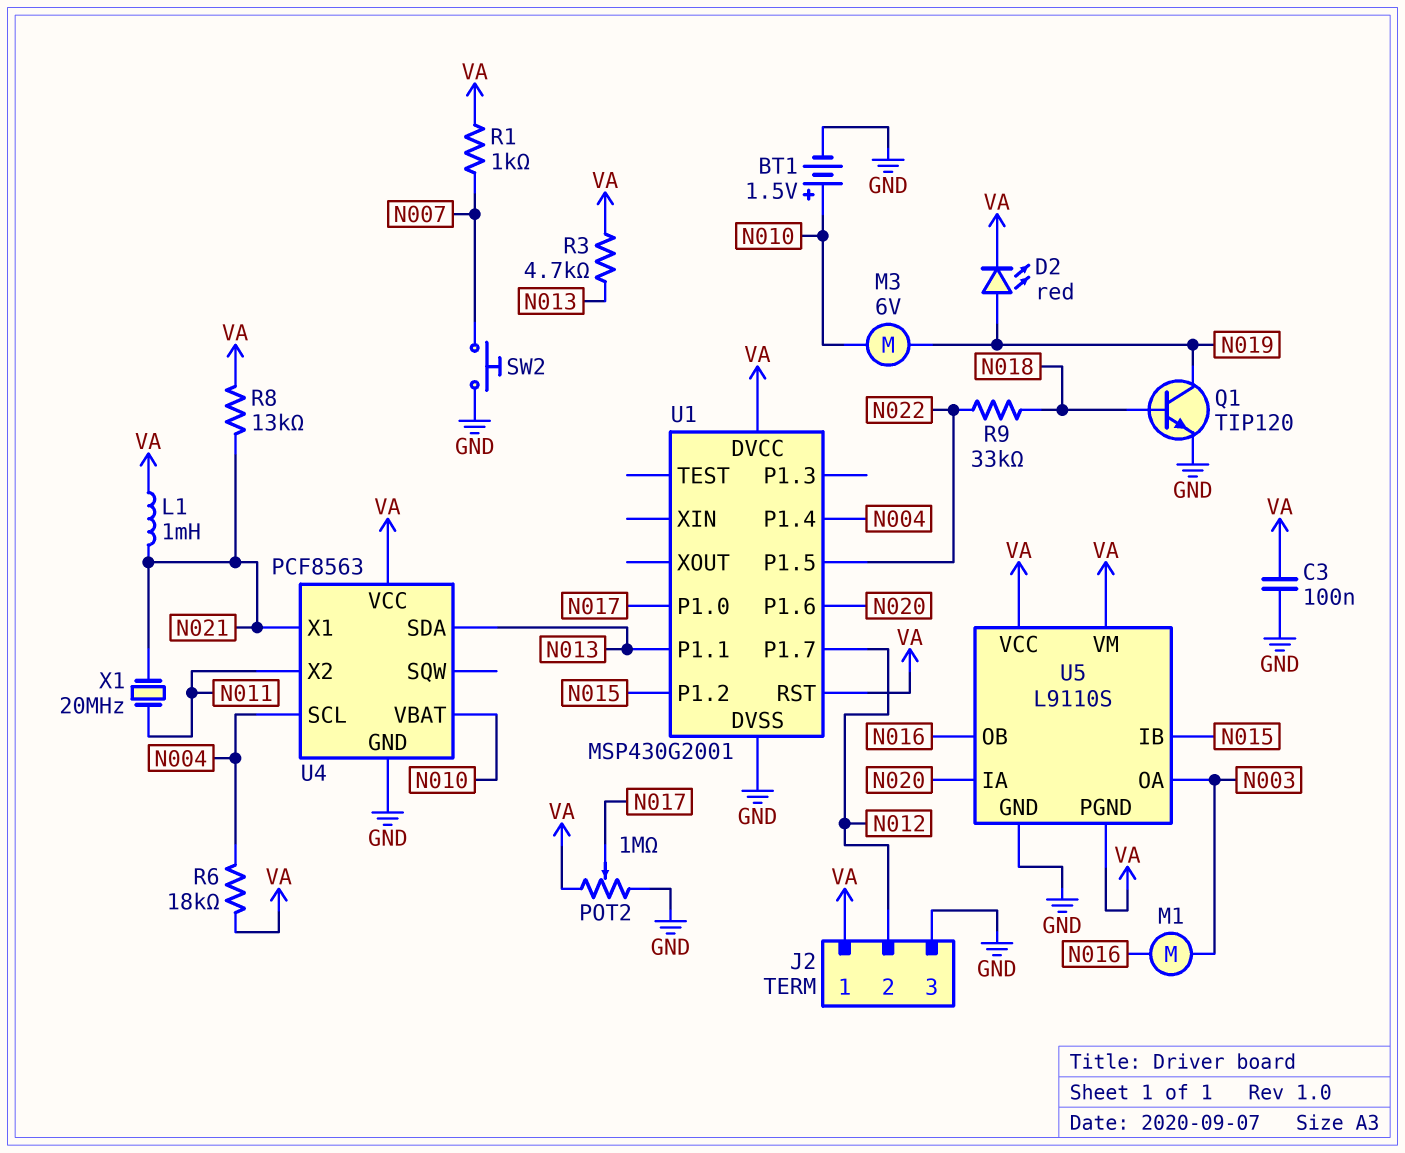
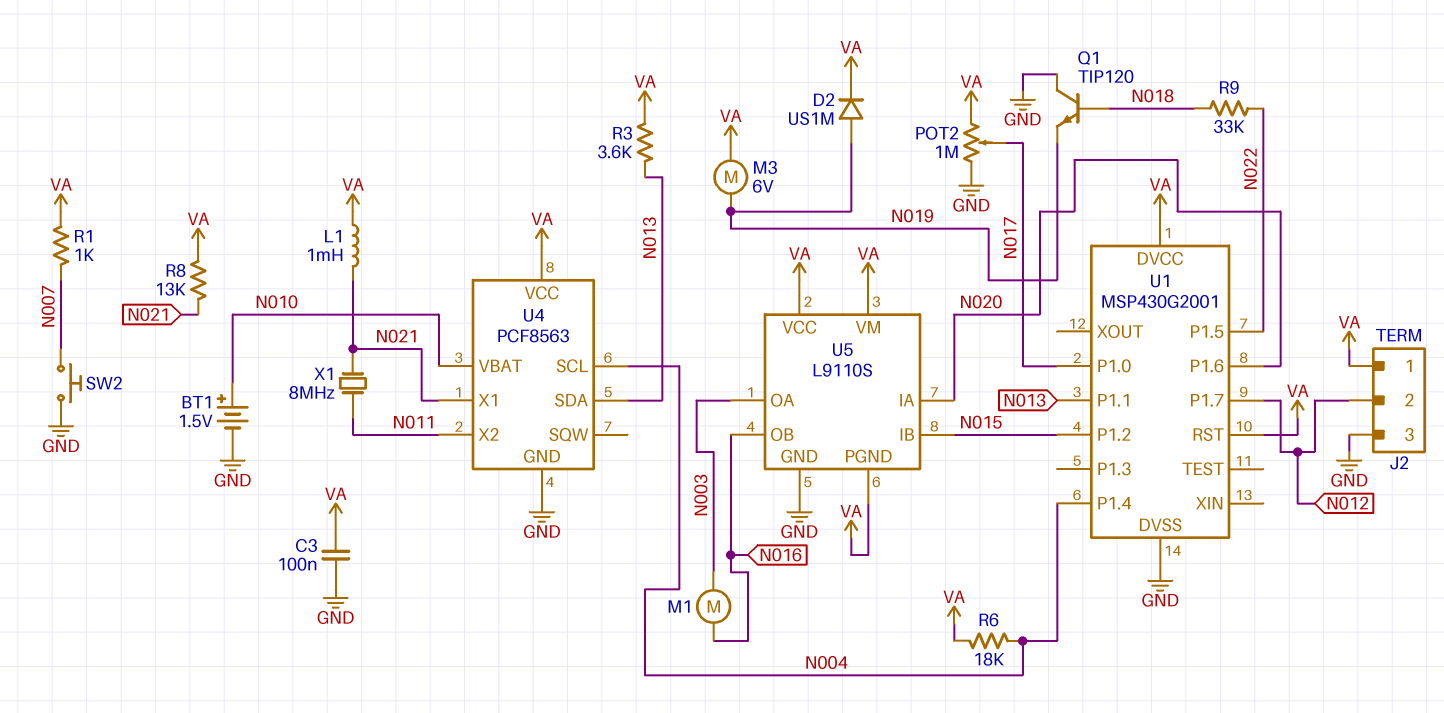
D2: LED red (A N019, K VA) -> diode US1M (A N019, K VA)
M3: motor 6V (N010, N019) -> motor 6V (N019, VA)
Q1: NPN TIP120 (B N018, C N019, E GND) -> NPN TIP120 (B N018, C GND, E N019)
R3: 4.7k (N013, VA) -> 3.6k (N013, VA)
X1: 20MHz (N011, N021) -> 8MHz (N011, N021)

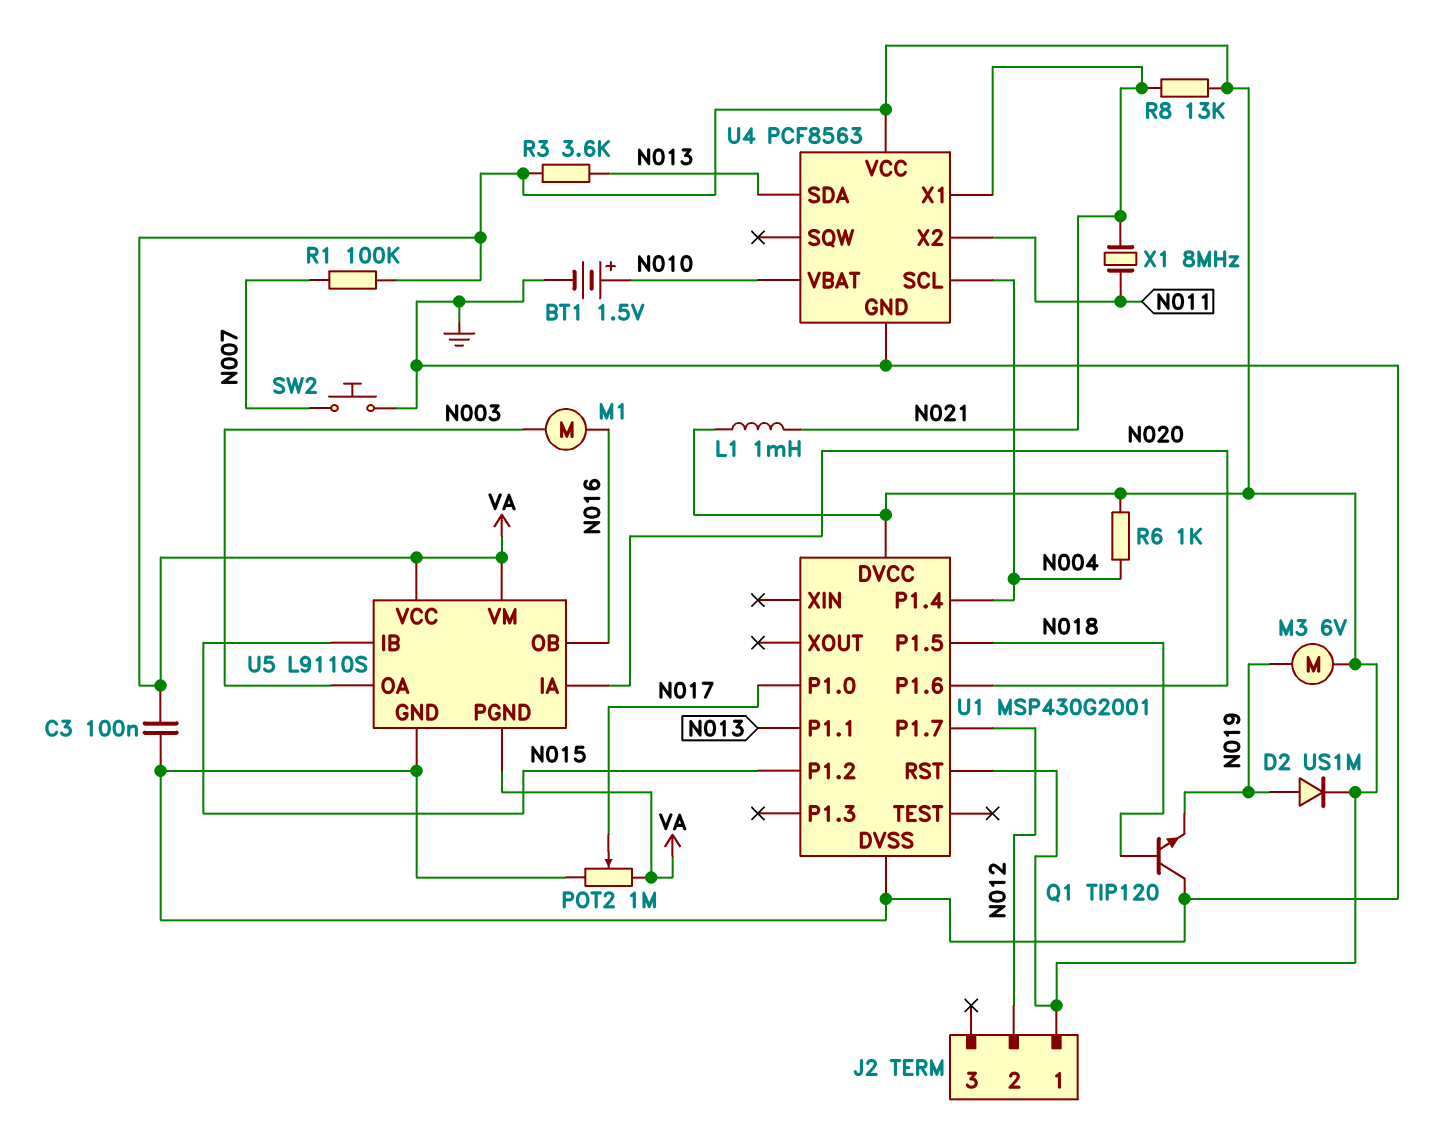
J2 pin 3: GND -> none
R1: 1k (N007, VA) -> 100k (N007, VA)
R6: 18k (N004, VA) -> 1k (N004, VA)
R9: 33k (N018, N022) -> none
U1 pin P1.5: N022 -> N018

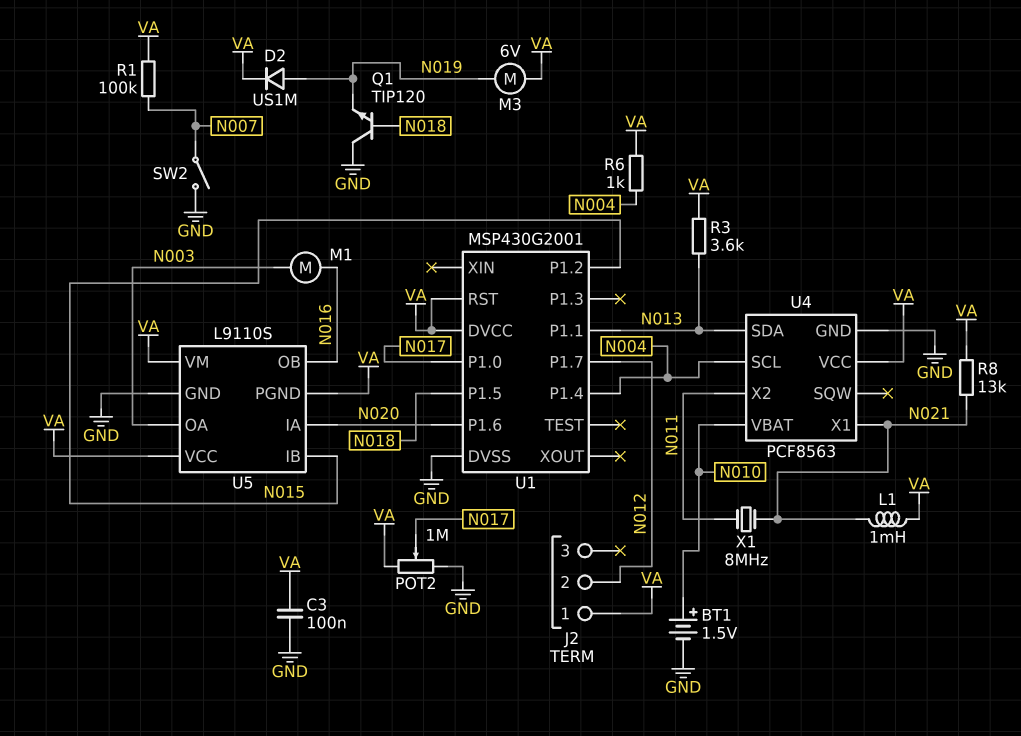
SW2: button (GND, N007) -> switch (GND, N007)

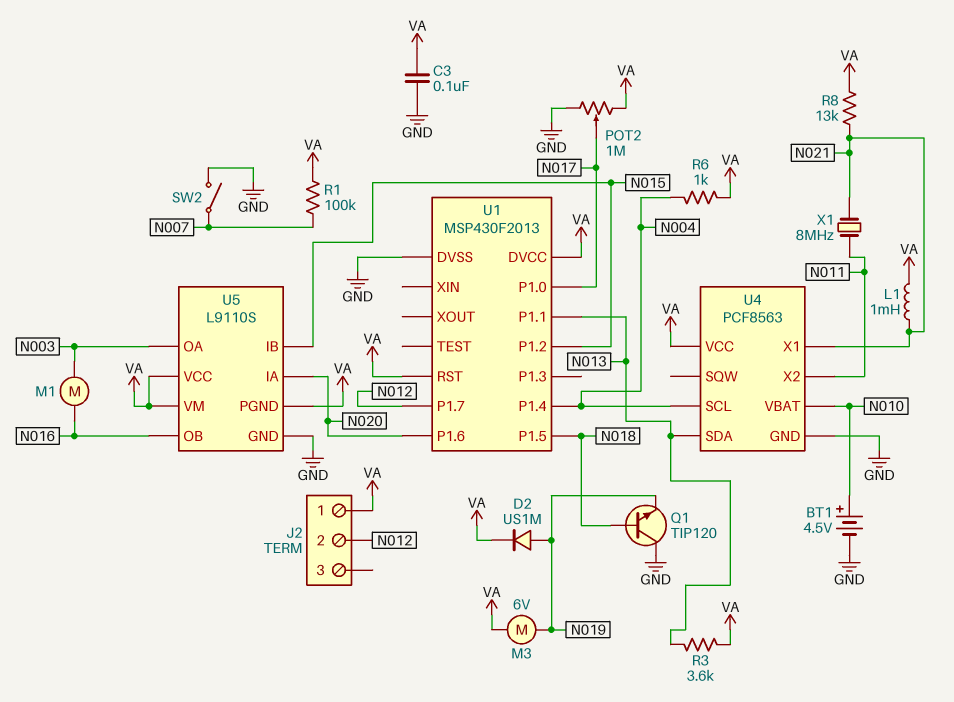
BT1: 1.5V (plus N010, minus GND) -> 4.5V (plus N010, minus GND)
U1: MSP430G2001 -> MSP430F2013

